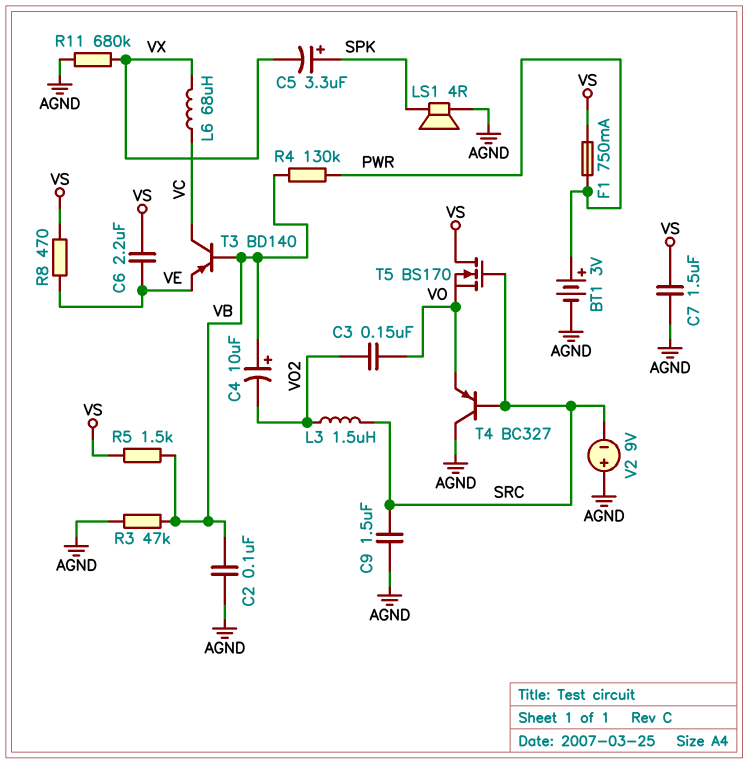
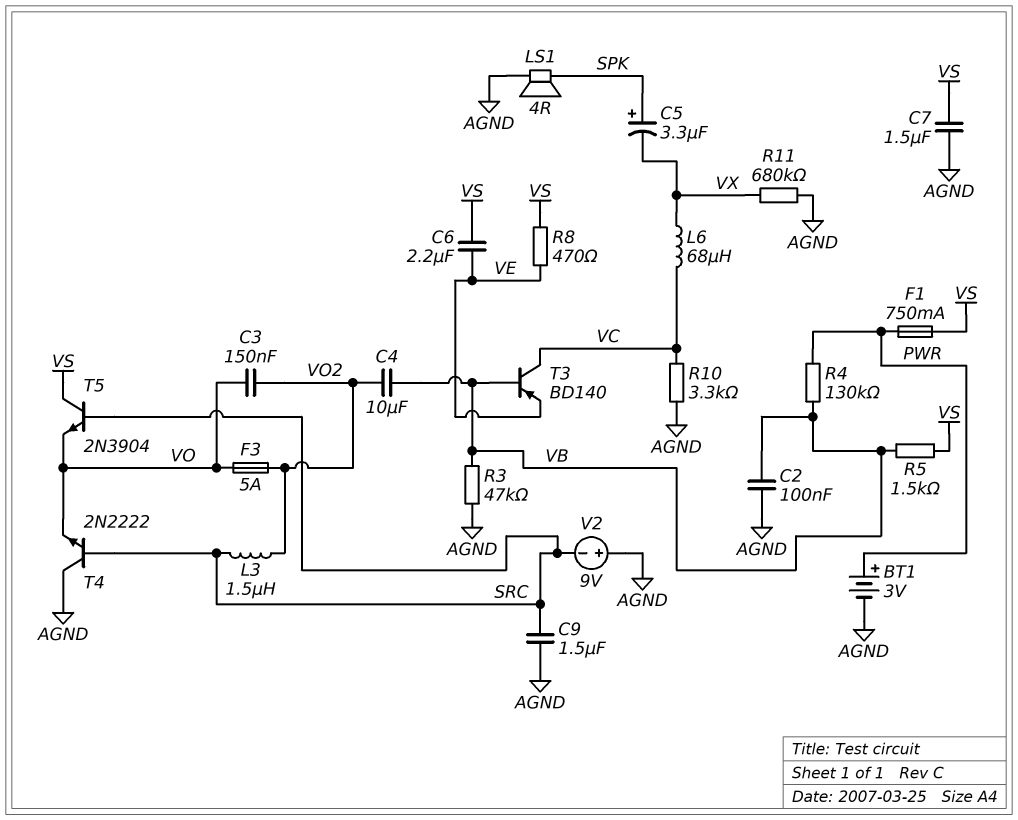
C4: 10uF (plus VB, minus VO2) -> 10uF (VB, VO2)
F3: none -> 5A (VO, VO2)
R10: none -> 3.3k (AGND, VC)
T4: PNP BC327 (B SRC, C AGND, E VO) -> NPN 2N2222 (B SRC, C AGND, E VO)
T5: NMOS BS170 (G SRC, D VS, S VO) -> NPN 2N3904 (B SRC, C VS, E VO)

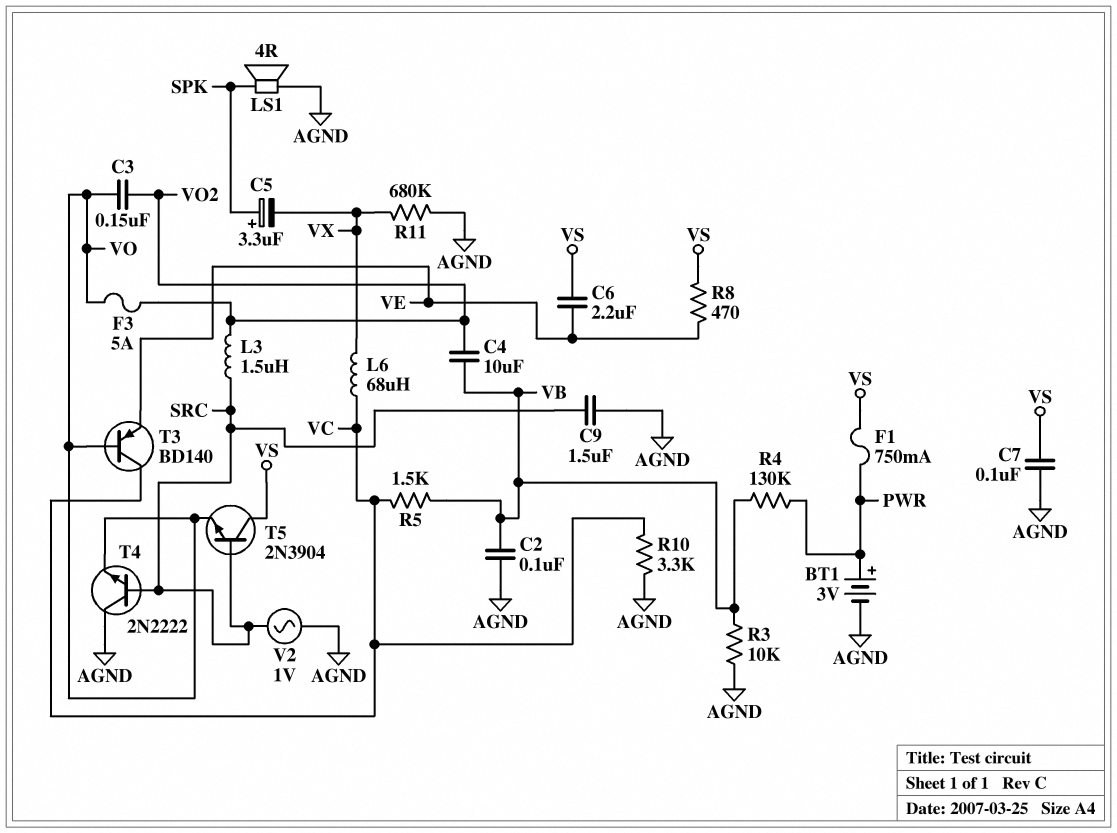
C7: 1.5uF (AGND, VS) -> 100nF (AGND, VS)
R3: 47k (AGND, VB) -> 10k (AGND, VB)
R5: 1.5k (VB, VS) -> 1.5k (VB, VC)
T3: PNP BD140 (B VB, C VC, E VE) -> PNP BD140 (B VO, C VC, E VE)
V2: 9V (plus AGND, minus SRC) -> AC 1V (AGND, SRC)

